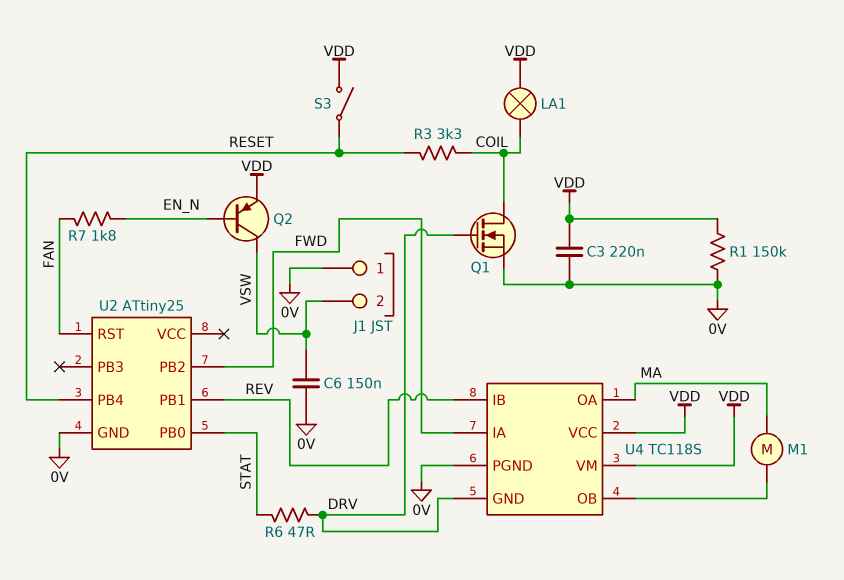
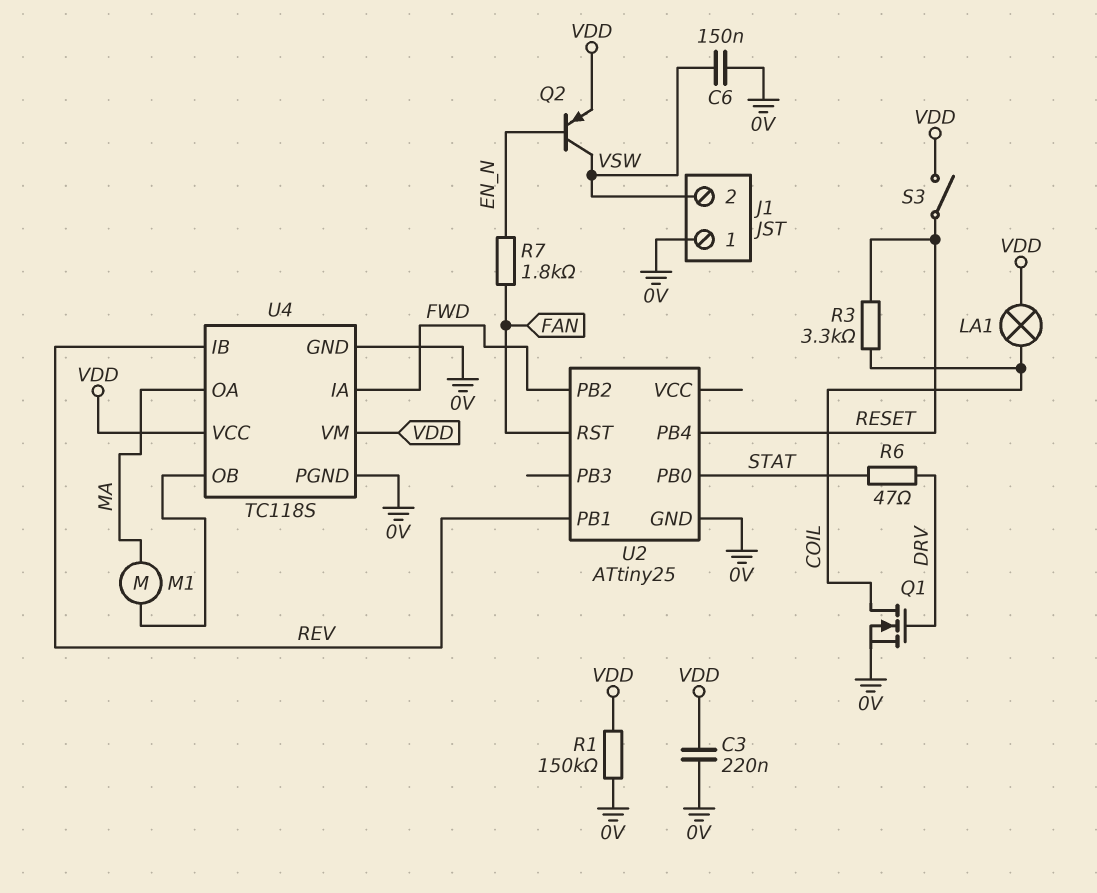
U4 pin GND: DRV -> 0V

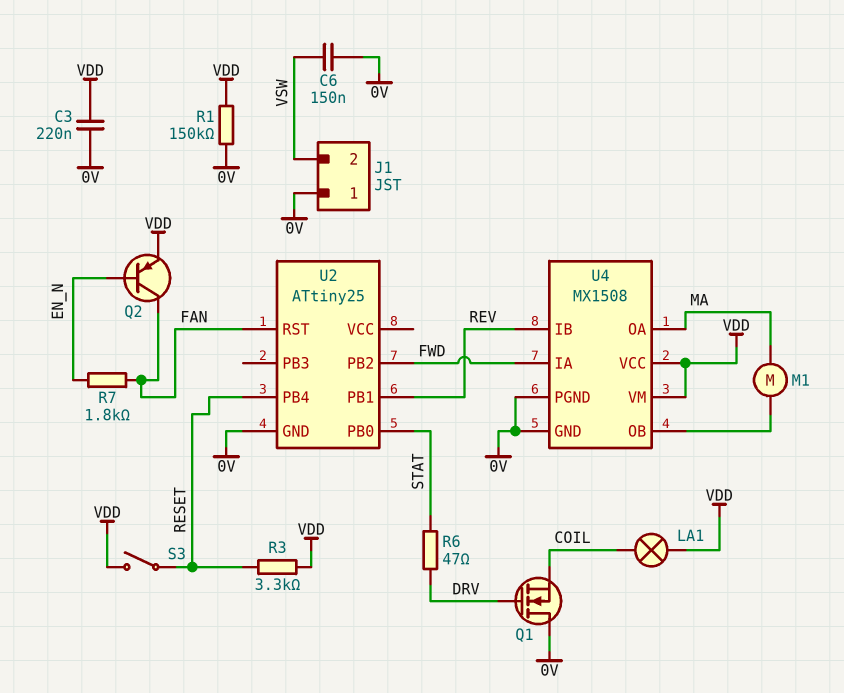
Q1: NMOS (G DRV, D COIL, S 0V) -> NMOS (G DRV, D 0V, S COIL)
Q2: PNP (B EN_N, C VSW, E VDD) -> PNP (B EN_N, C FAN, E VDD)
R3: 3.3k (COIL, RESET) -> 3.3k (RESET, VDD)
U4: TC118S -> MX1508

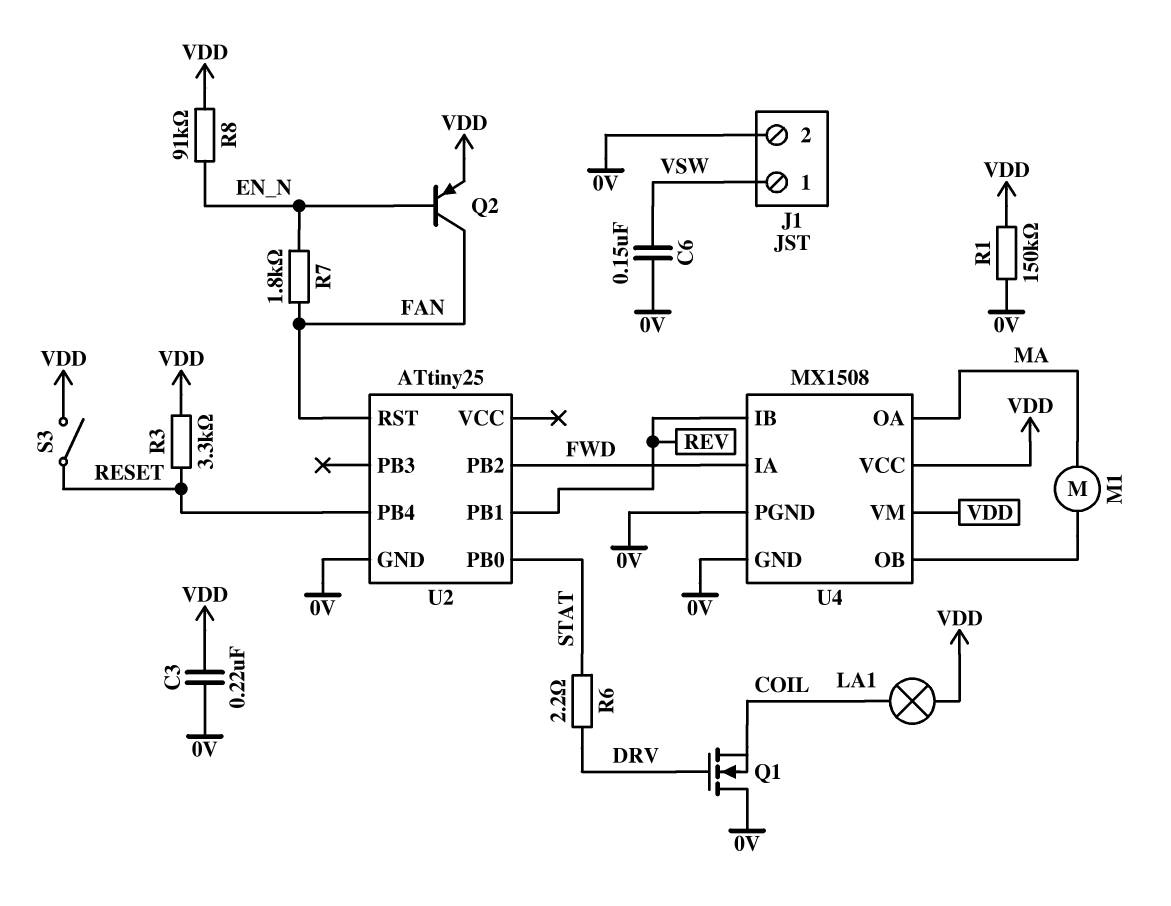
J1 pin 1: 0V -> VSW
J1 pin 2: VSW -> 0V
R6: 47 (DRV, STAT) -> 2.2 (DRV, STAT)
R8: none -> 91k (EN_N, VDD)

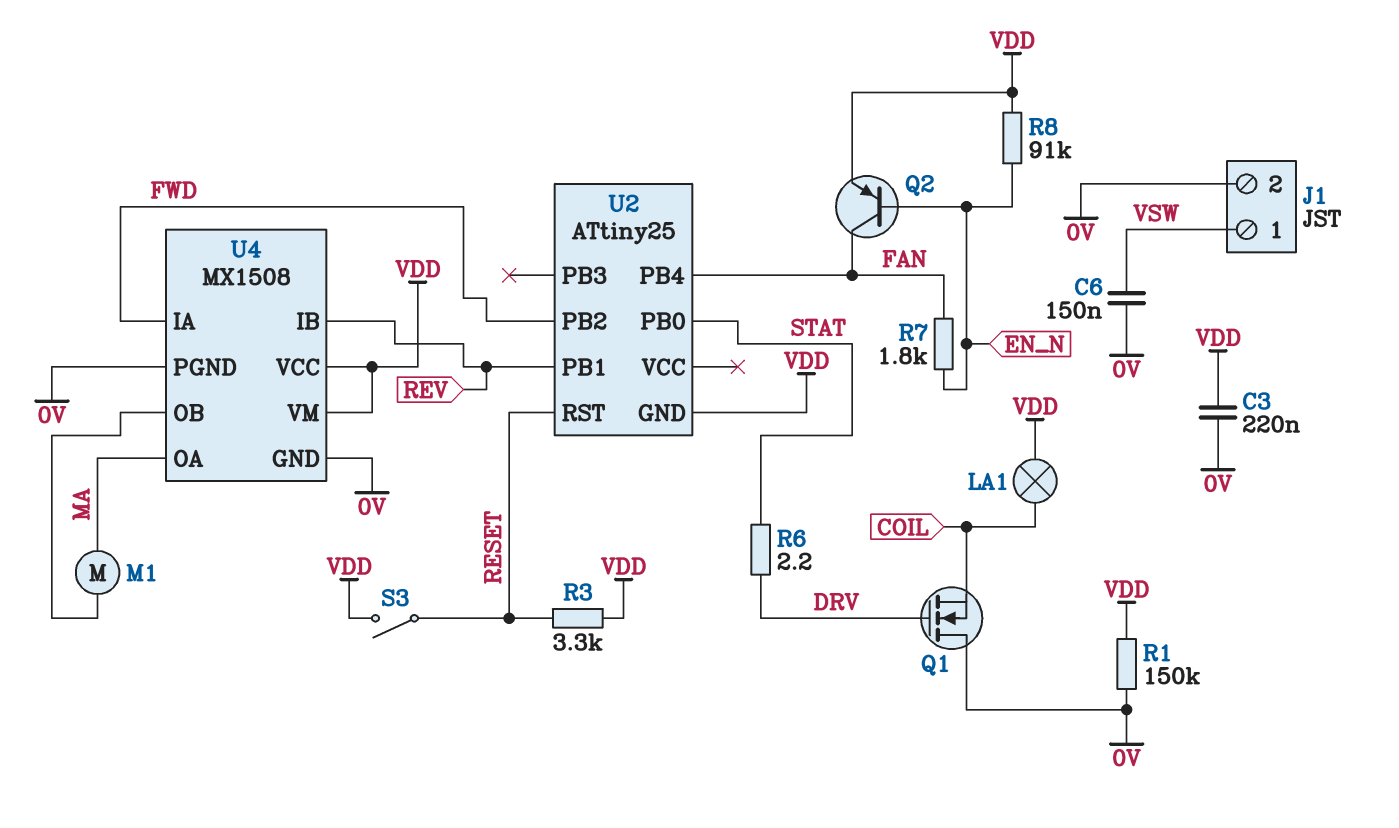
U2 pin GND: 0V -> VDD
U2 pin PB4: RESET -> FAN
U2 pin RST: FAN -> RESET

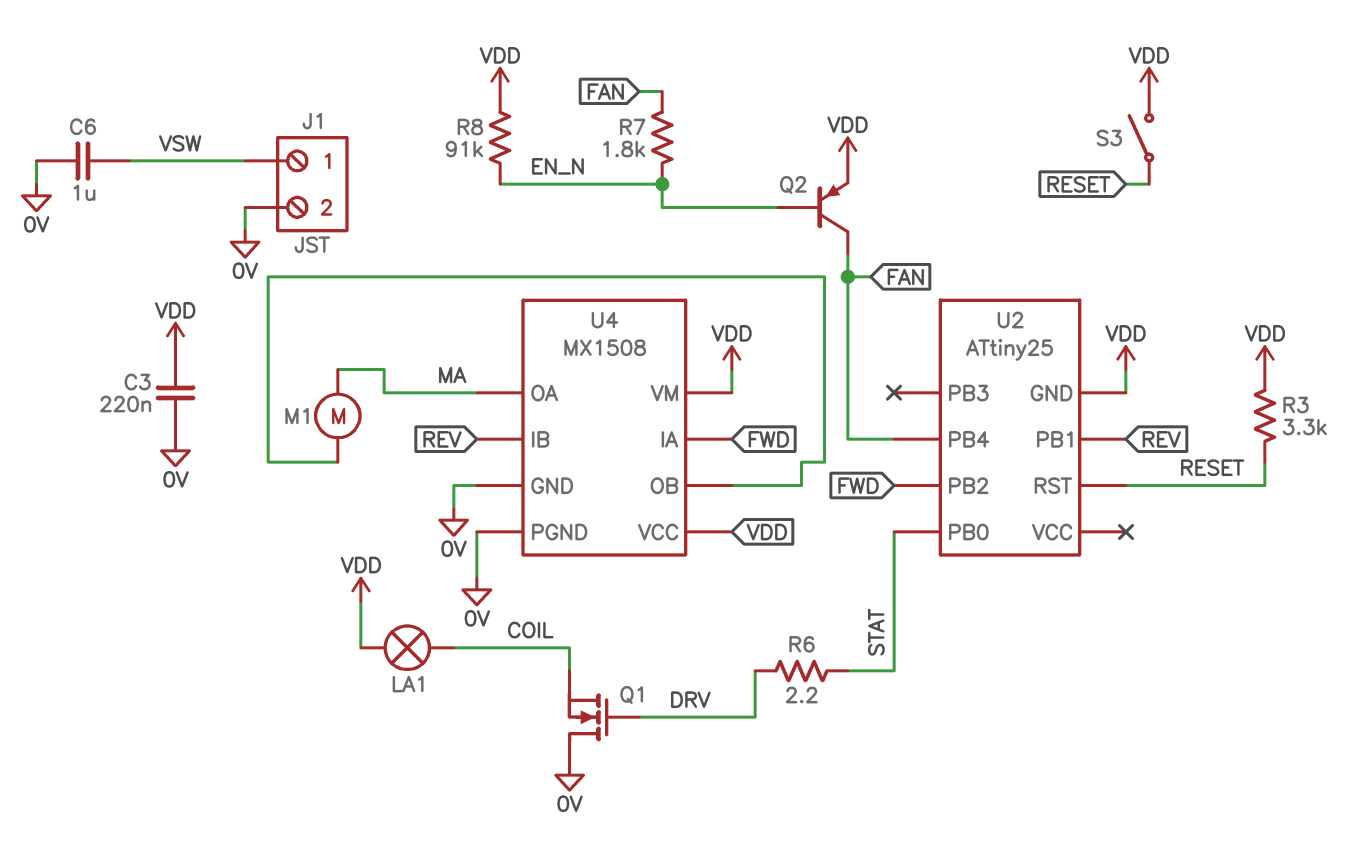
C6: 150nF (0V, VSW) -> 1uF (0V, VSW)
R1: 150k (0V, VDD) -> none

